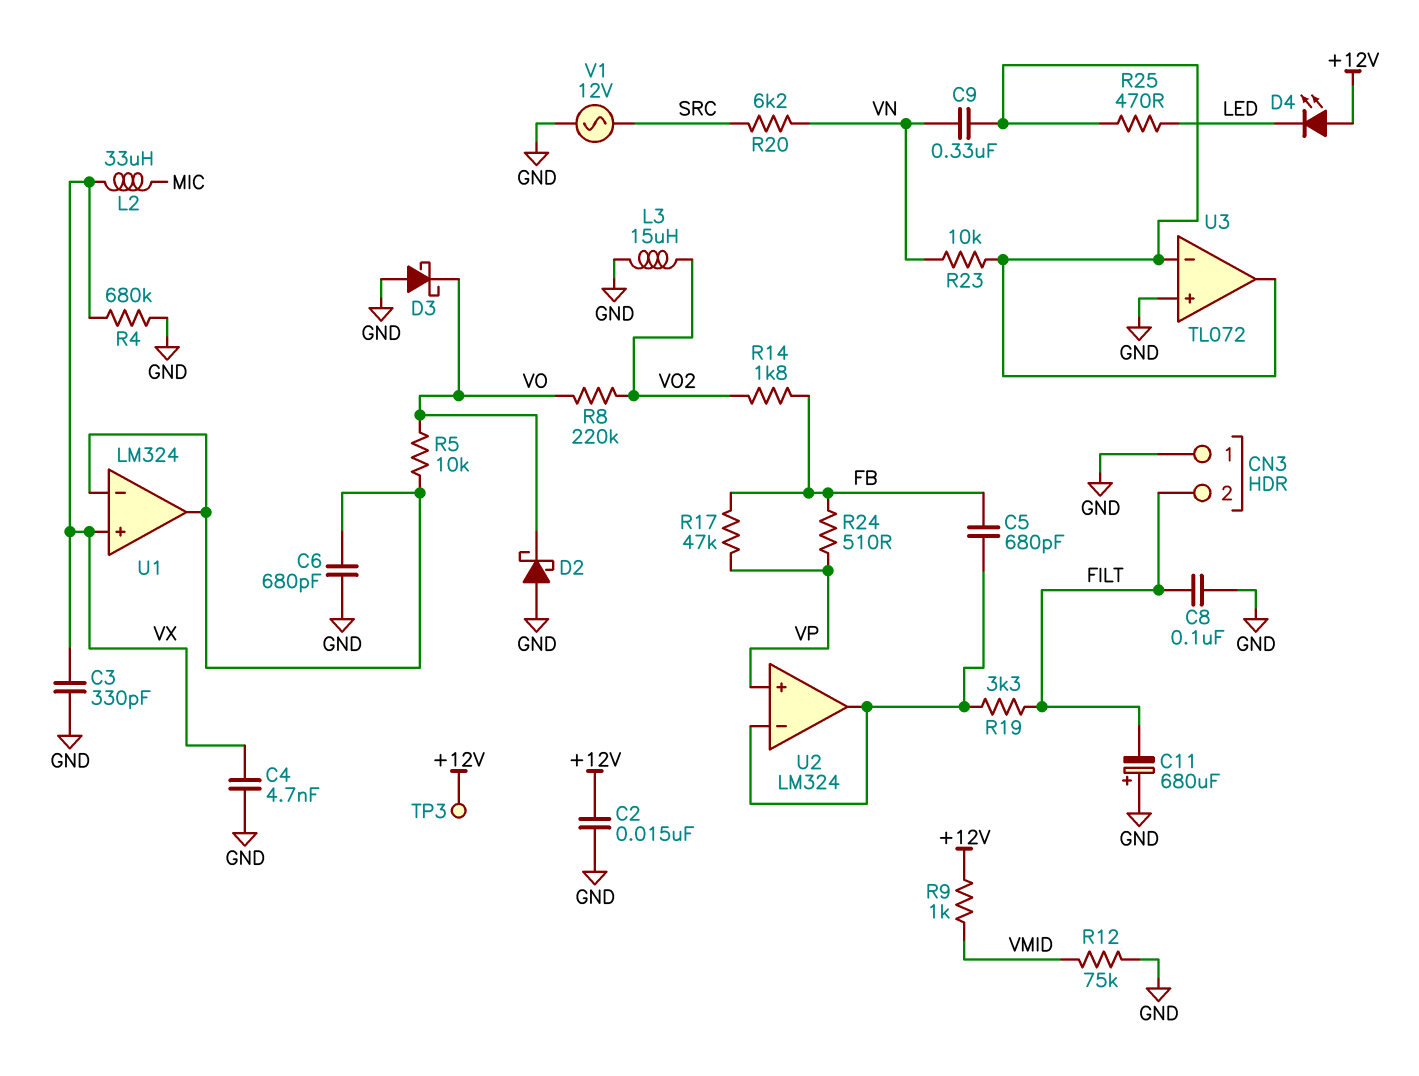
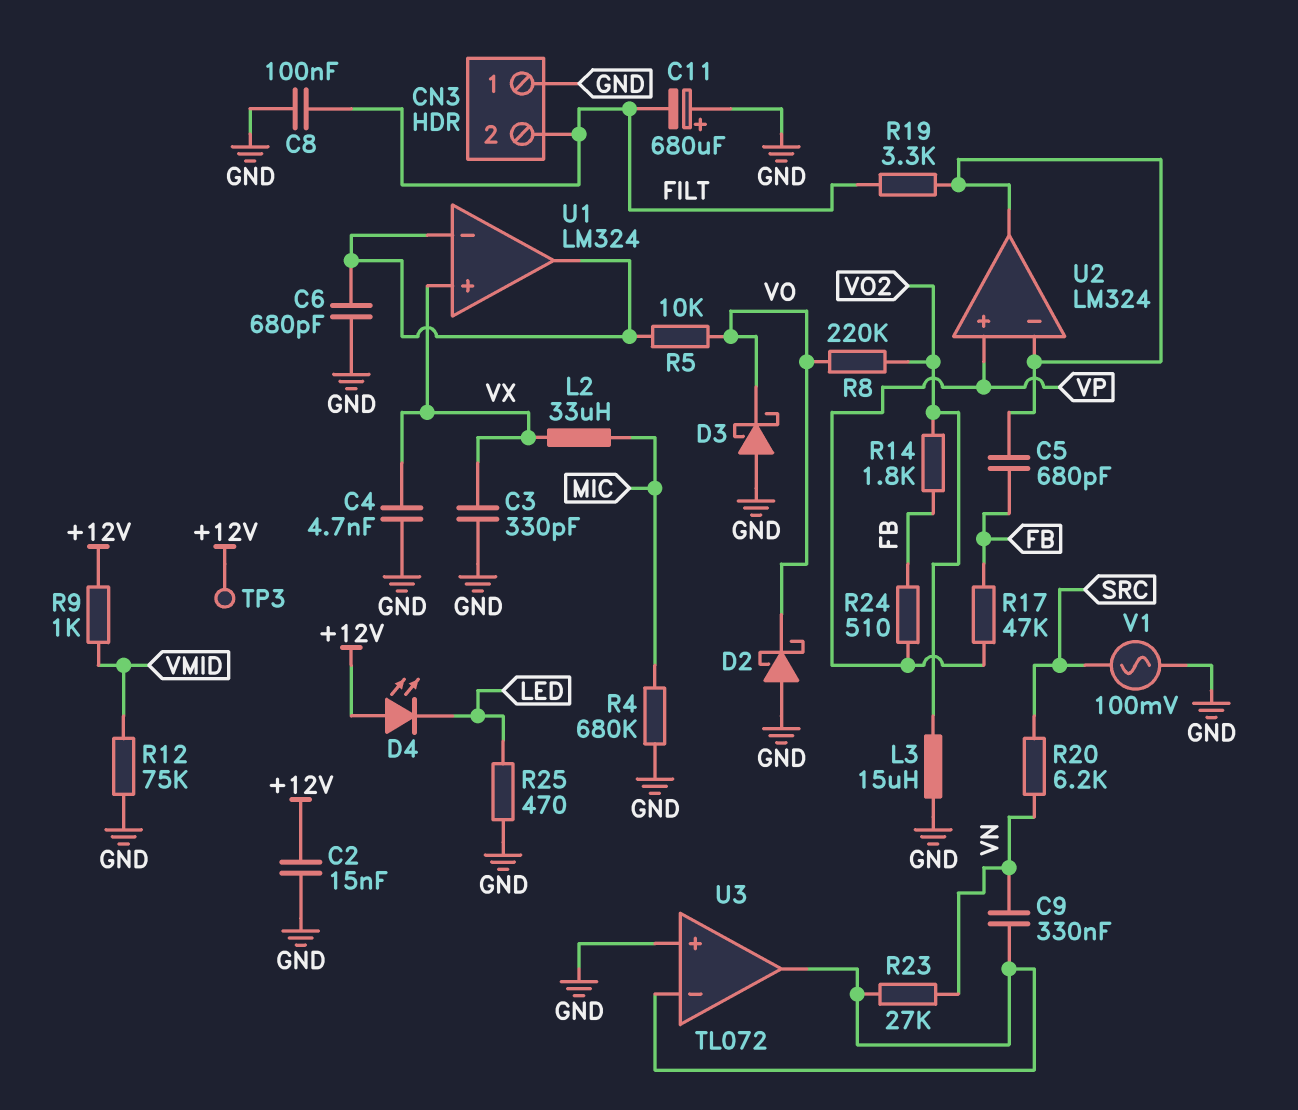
R4: 680k (GND, VX) -> 680k (GND, MIC)
R23: 10k (U3/in-, VN) -> 27k (U3/in-, VN)
R25: 470 (LED, U3/in-) -> 470 (GND, LED)
V1: AC 12V (GND, SRC) -> AC 100mV (GND, SRC)

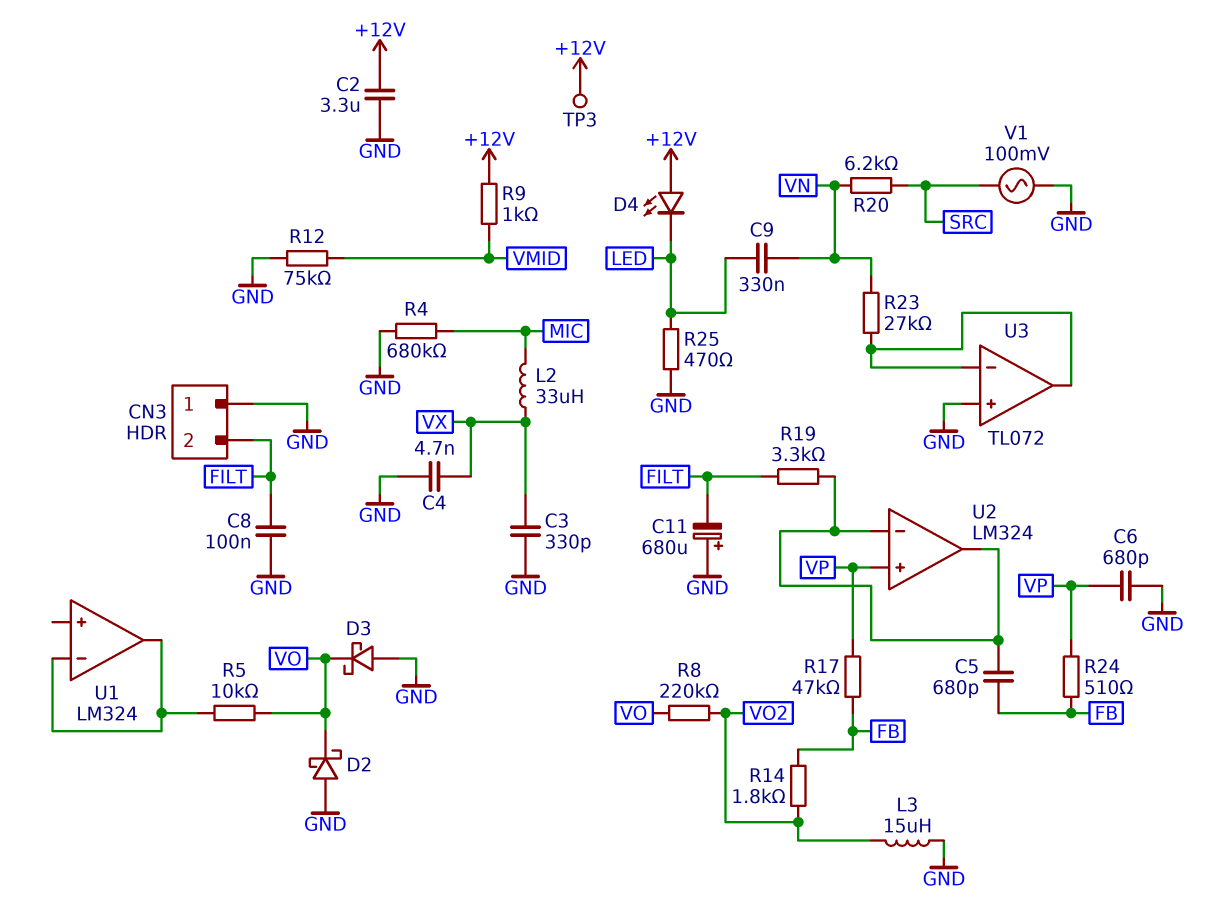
C2: 15nF (+12V, GND) -> 3.3uF (+12V, GND)
C6: 680pF (GND, U1/in-) -> 680pF (GND, VP)
C9: 330nF (U3/in-, VN) -> 330nF (LED, VN)
U1 pin in+: VX -> none

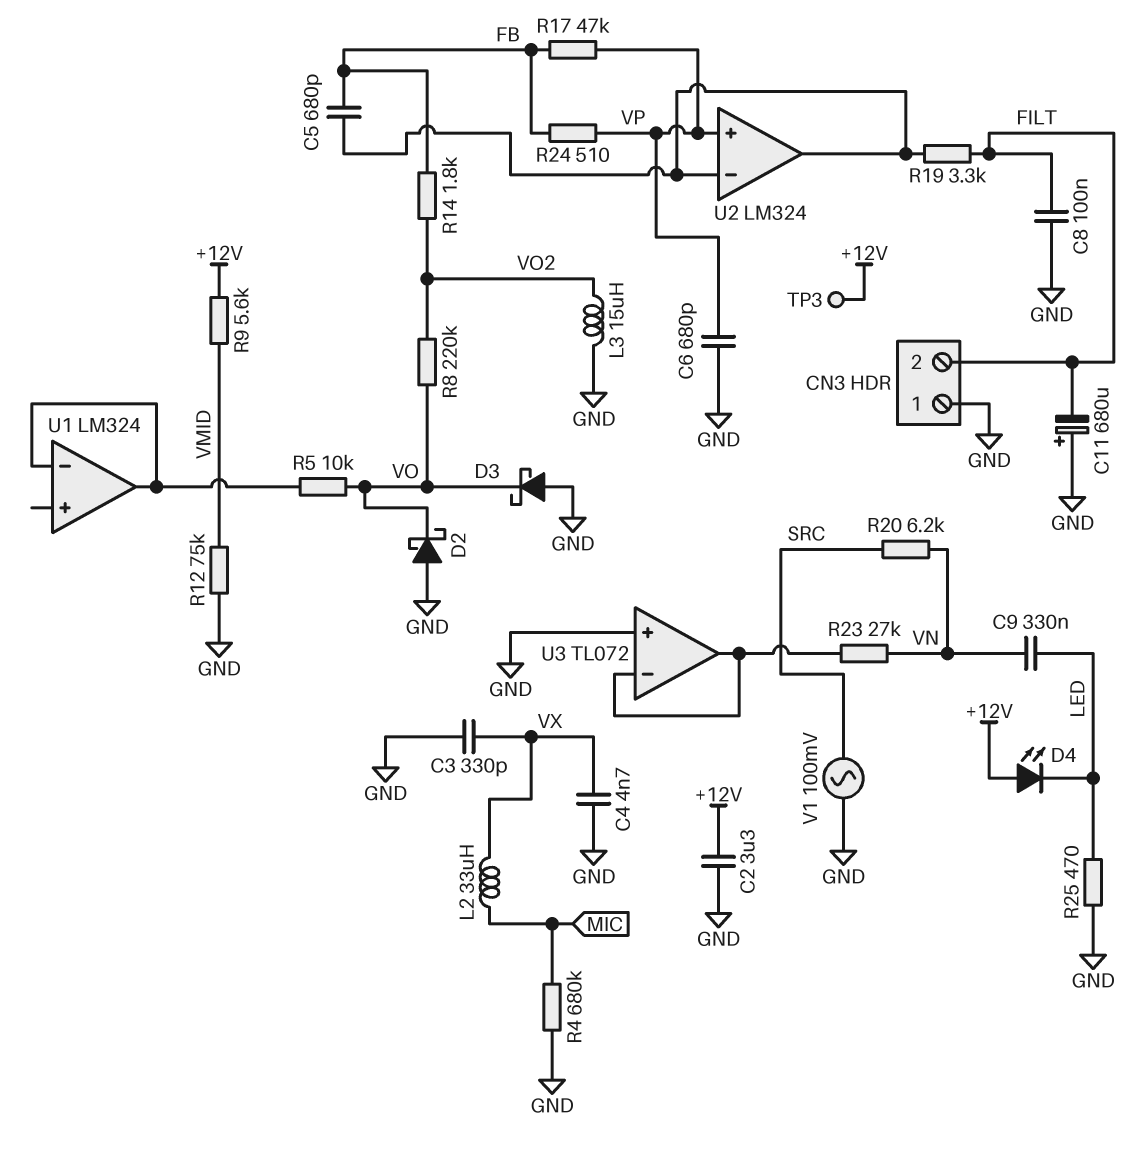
R9: 1k (+12V, VMID) -> 5.6k (+12V, VMID)

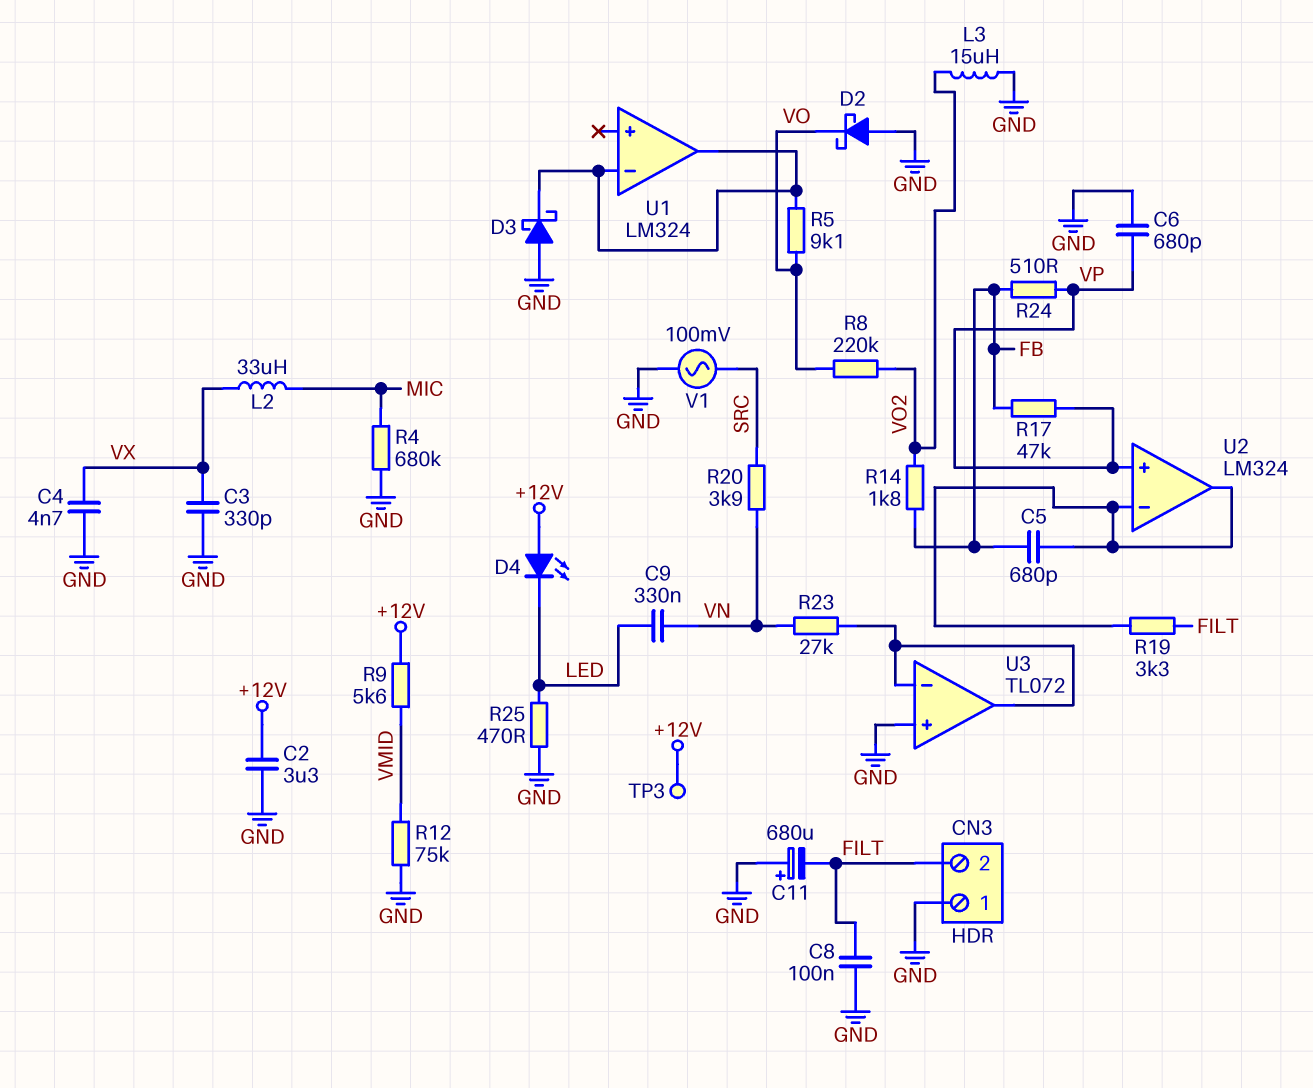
D3: schottky (A GND, K VO) -> schottky (A GND, K U1/in-)
R5: 10k (U1/in-, VO) -> 9.1k (U1/in-, VO)
R20: 6.2k (SRC, VN) -> 3.9k (SRC, VN)

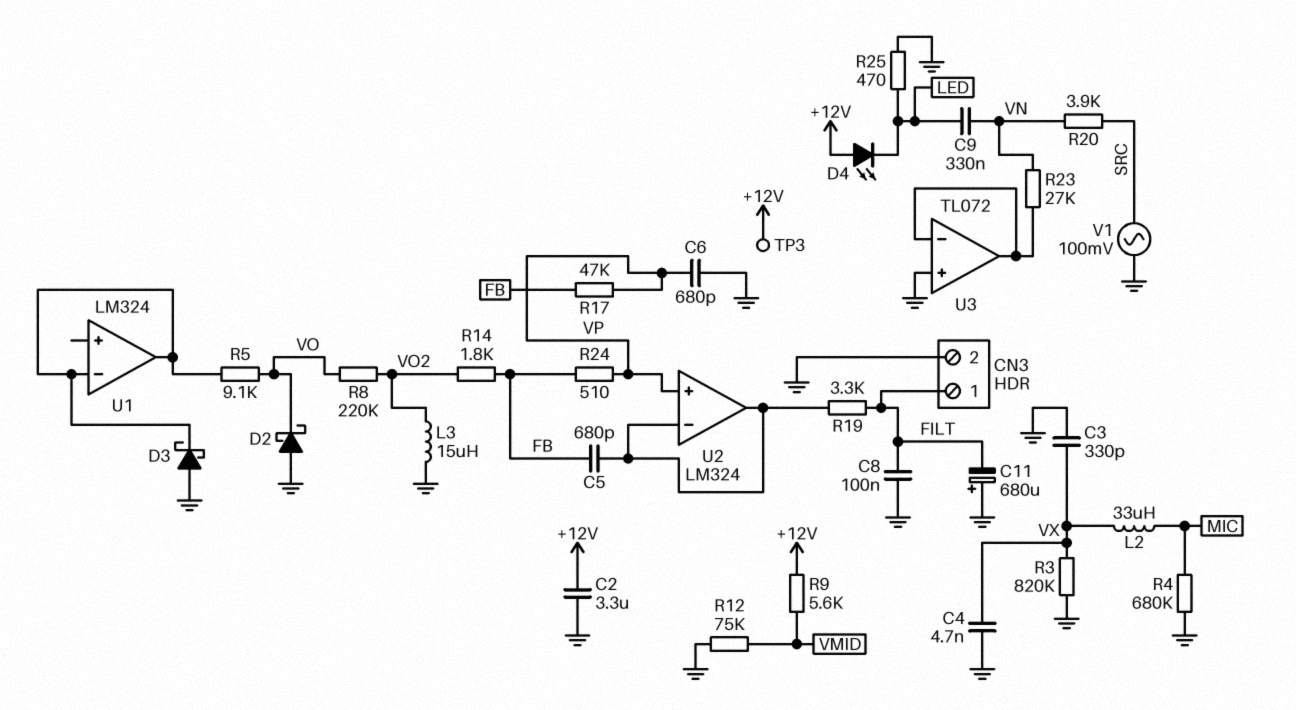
CN3 pin 1: GND -> FILT
CN3 pin 2: FILT -> GND
R3: none -> 820k (GND, VX)

